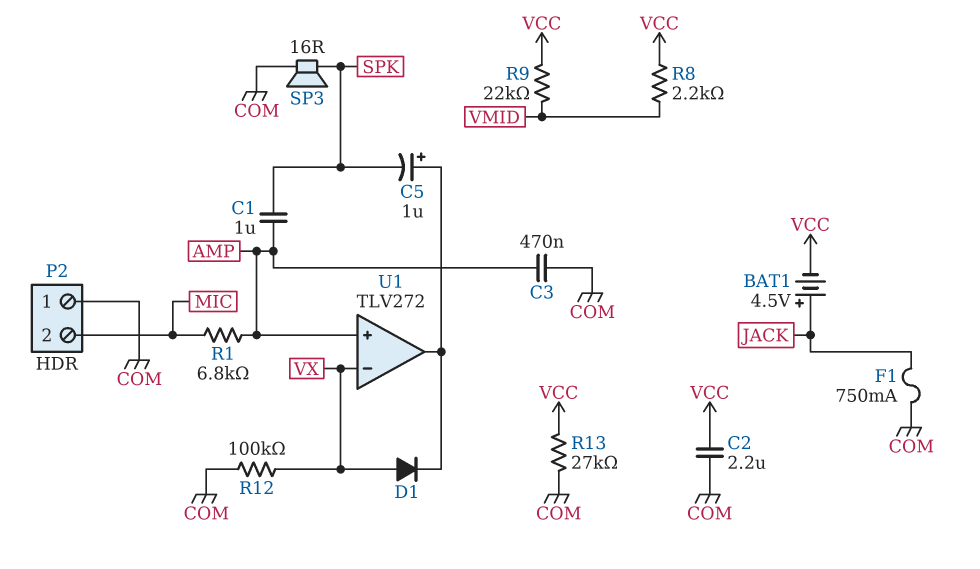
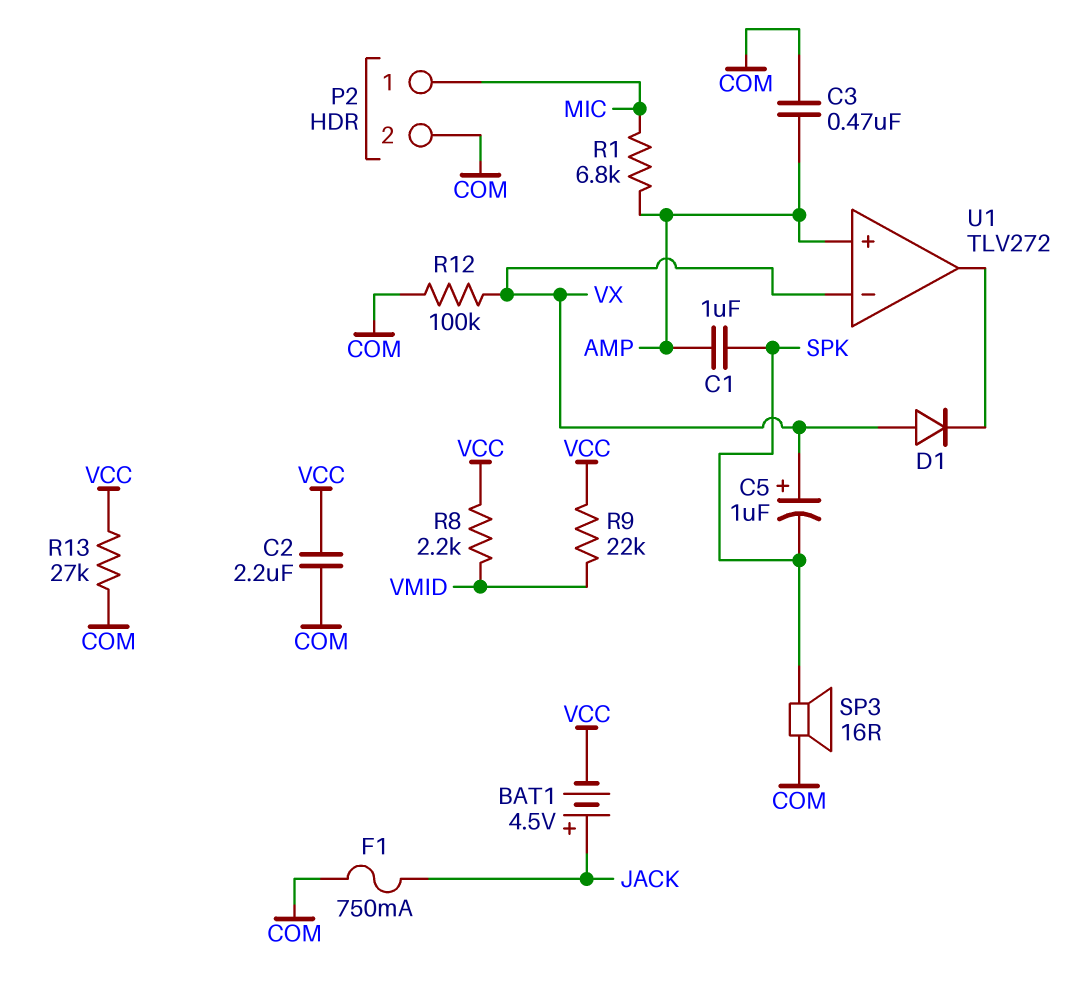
C5: 1uF (plus U1/out, minus SPK) -> 1uF (plus VX, minus SPK)
P2 pin 1: COM -> MIC
P2 pin 2: MIC -> COM

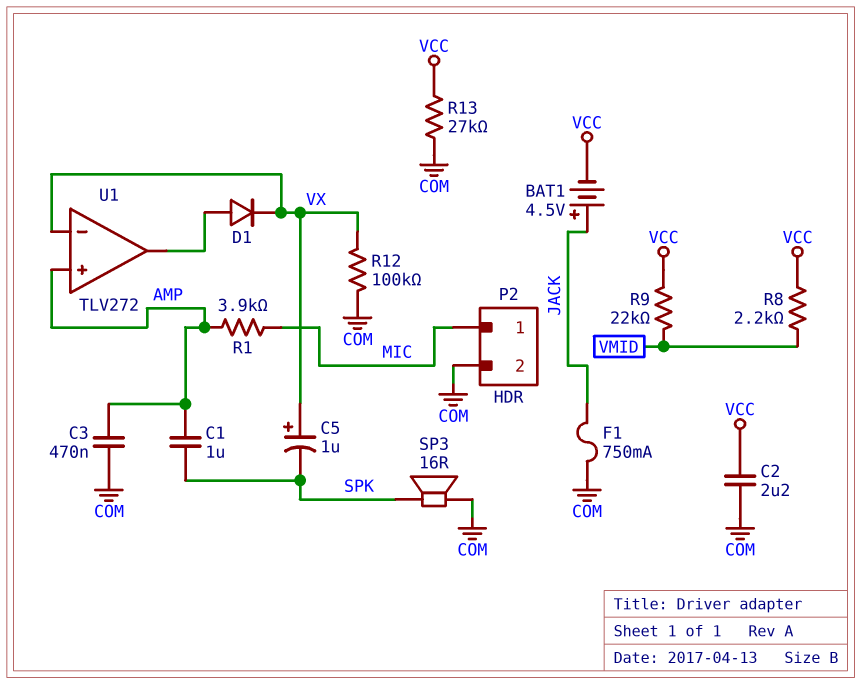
D1: diode (A VX, K U1/out) -> diode (A U1/out, K VX)
R1: 6.8k (AMP, MIC) -> 3.9k (AMP, MIC)

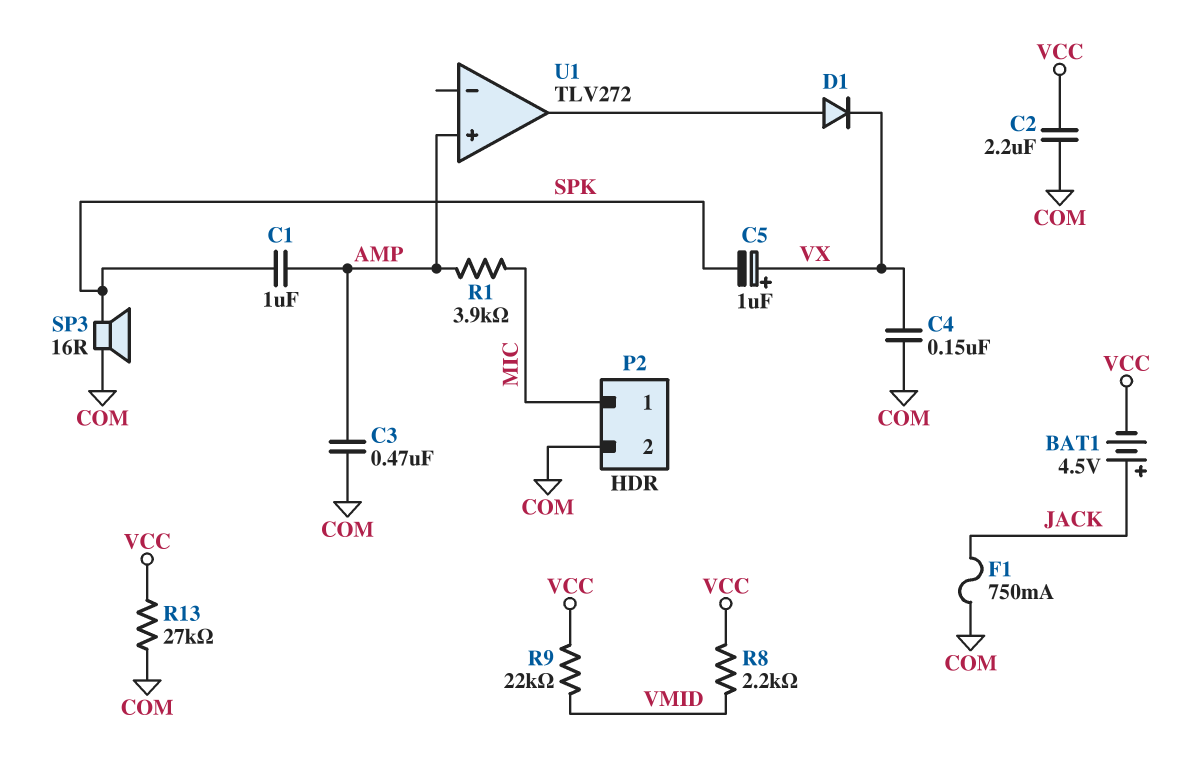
C4: none -> 150nF (COM, VX)
R12: 100k (COM, VX) -> none
U1 pin in-: VX -> none

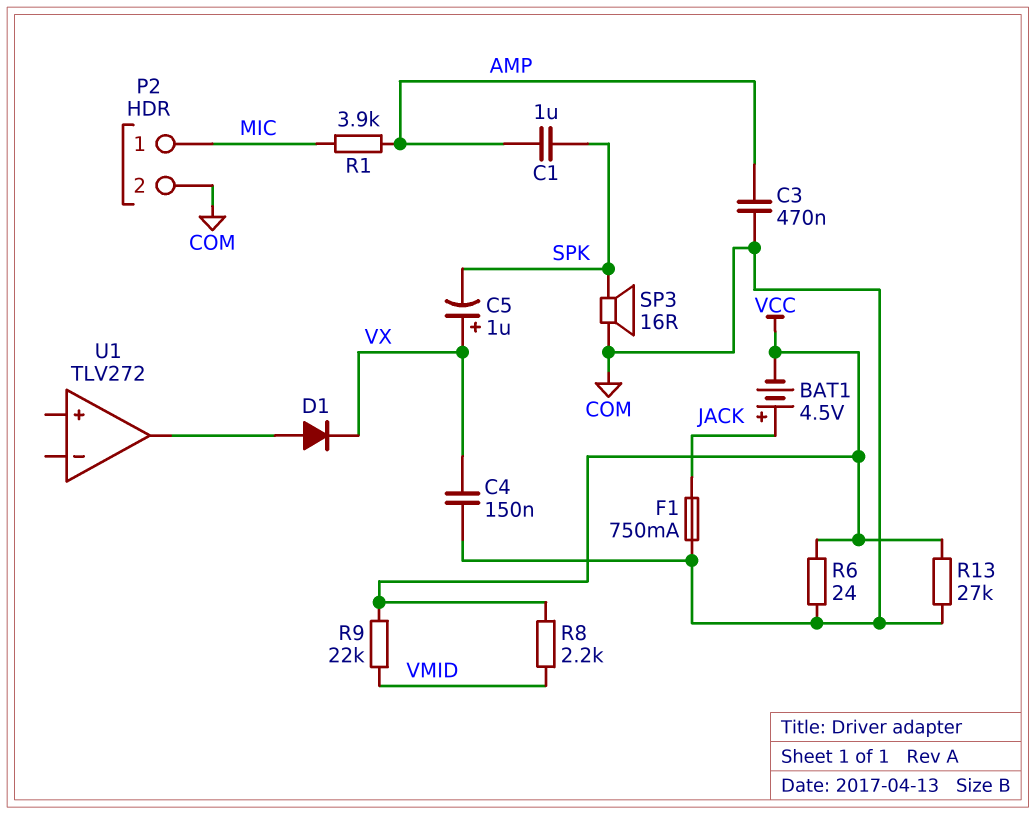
C2: 2.2uF (COM, VCC) -> none
R6: none -> 24 (COM, VCC)
U1 pin in+: AMP -> none

